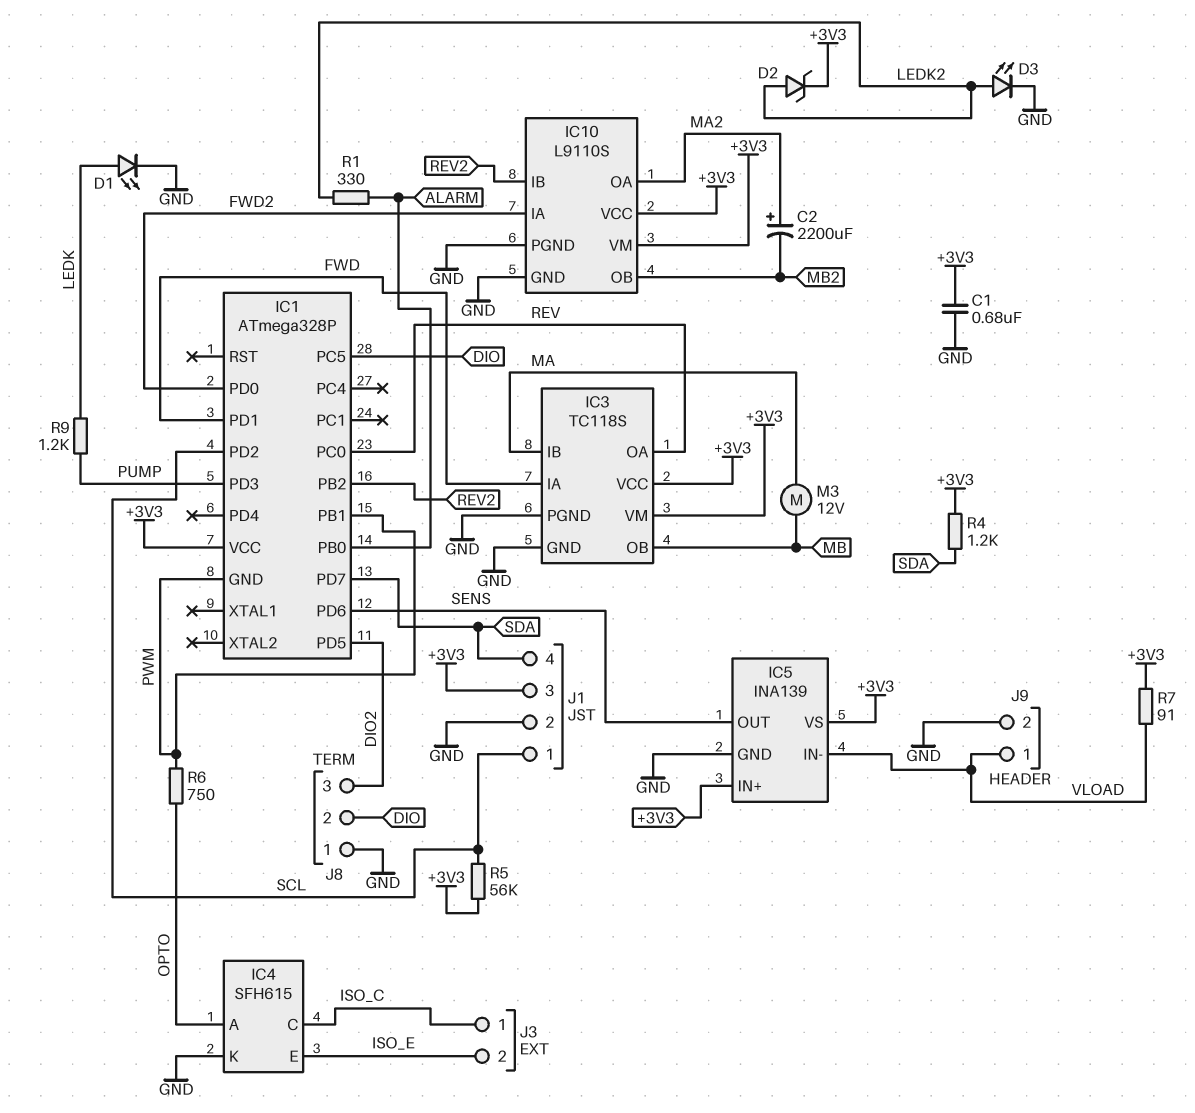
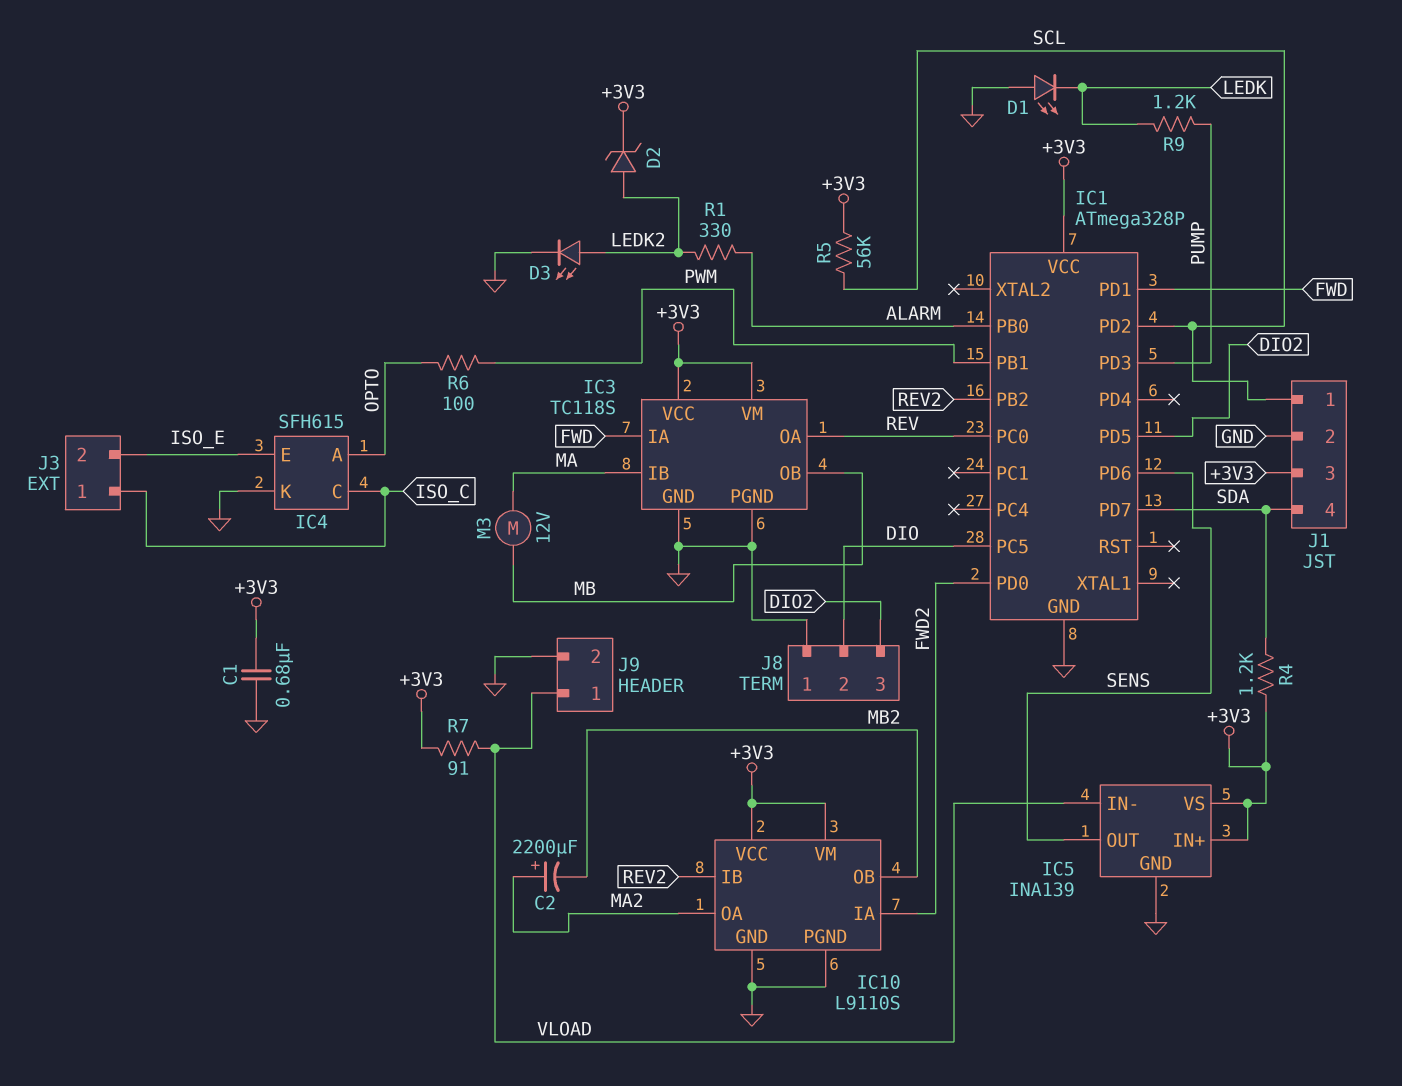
D1: LED (A LEDK, K GND) -> LED (A GND, K LEDK)
IC1 pin GND: PWM -> GND
R6: 750 (OPTO, PWM) -> 100 (OPTO, PWM)

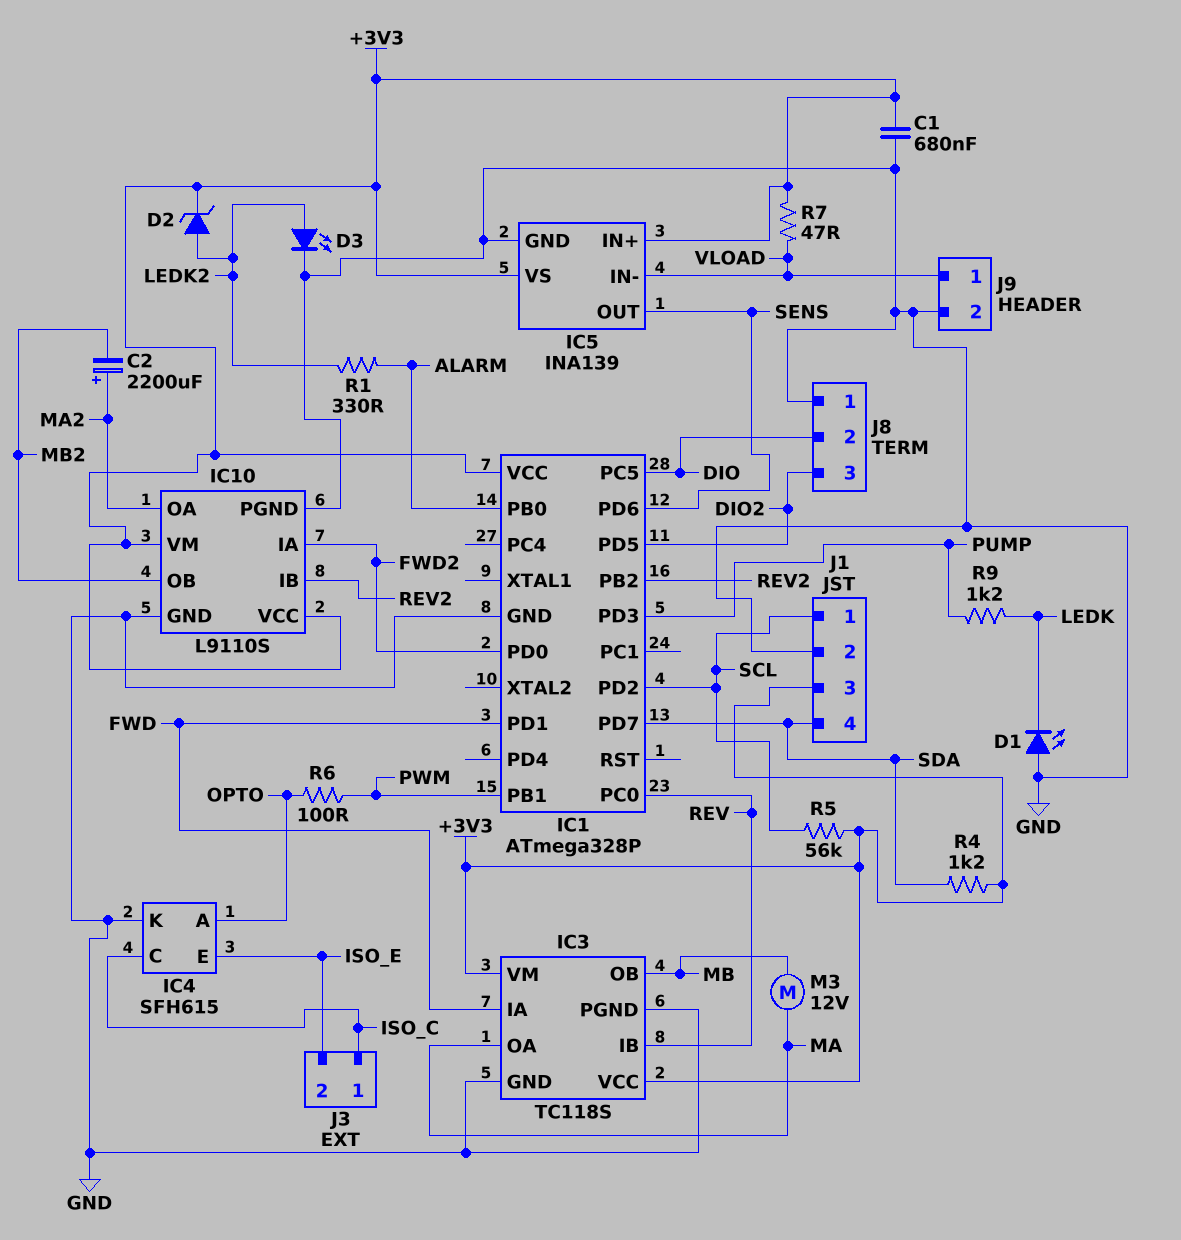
IC3 pin IB: MA -> REV
IC3 pin OA: REV -> MA
R7: 91 (+3V3, VLOAD) -> 47 (+3V3, VLOAD)

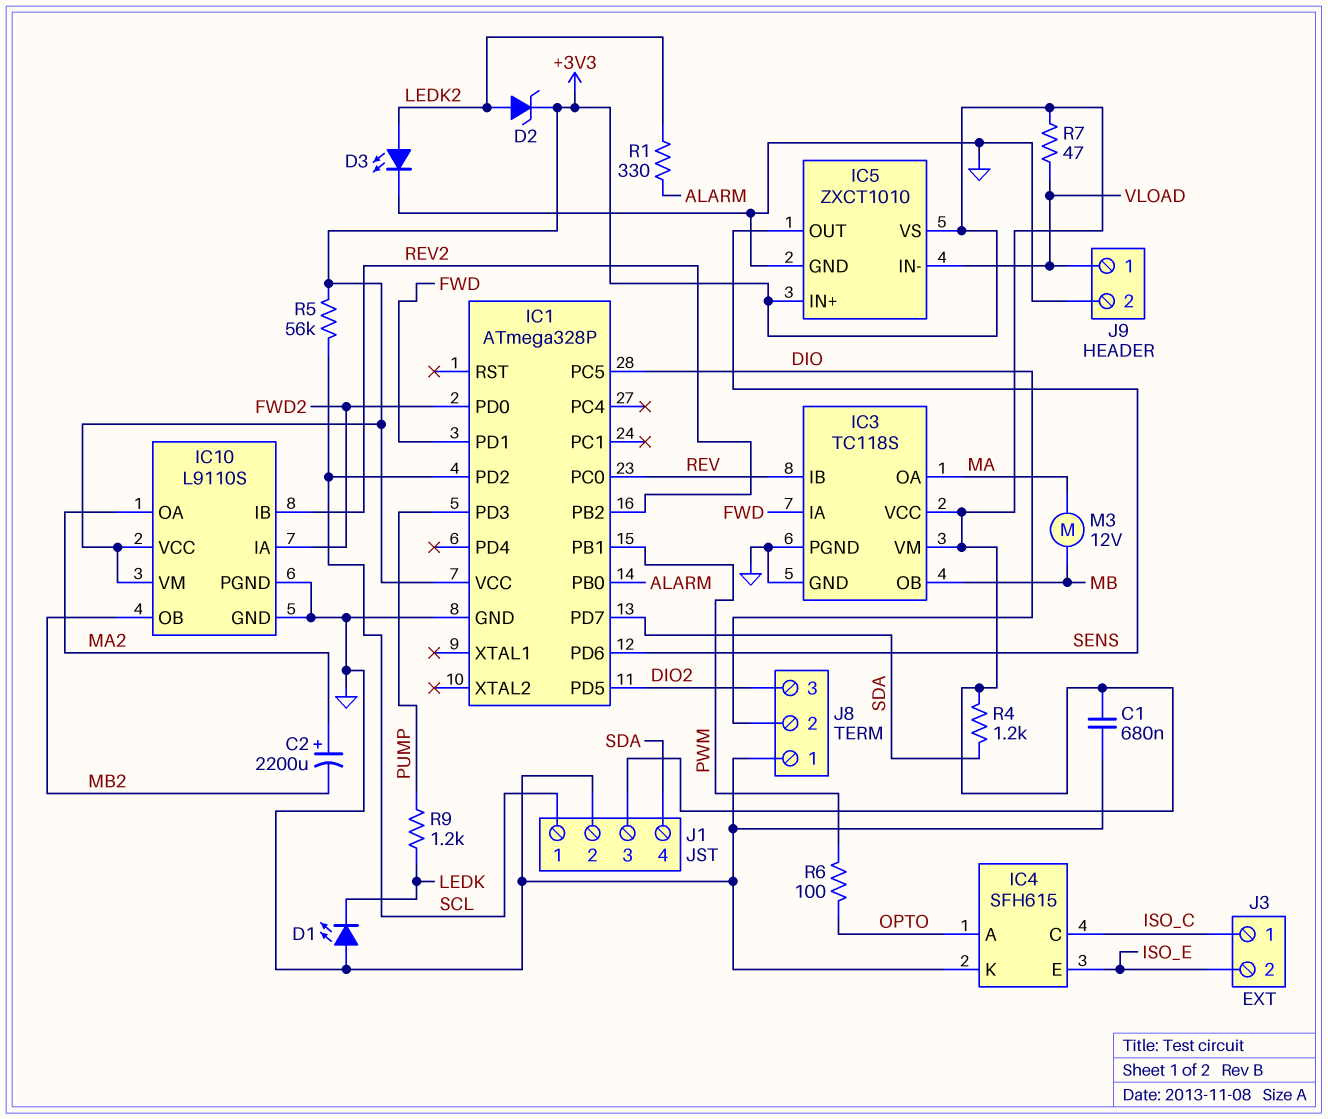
IC5: INA139 -> ZXCT1010

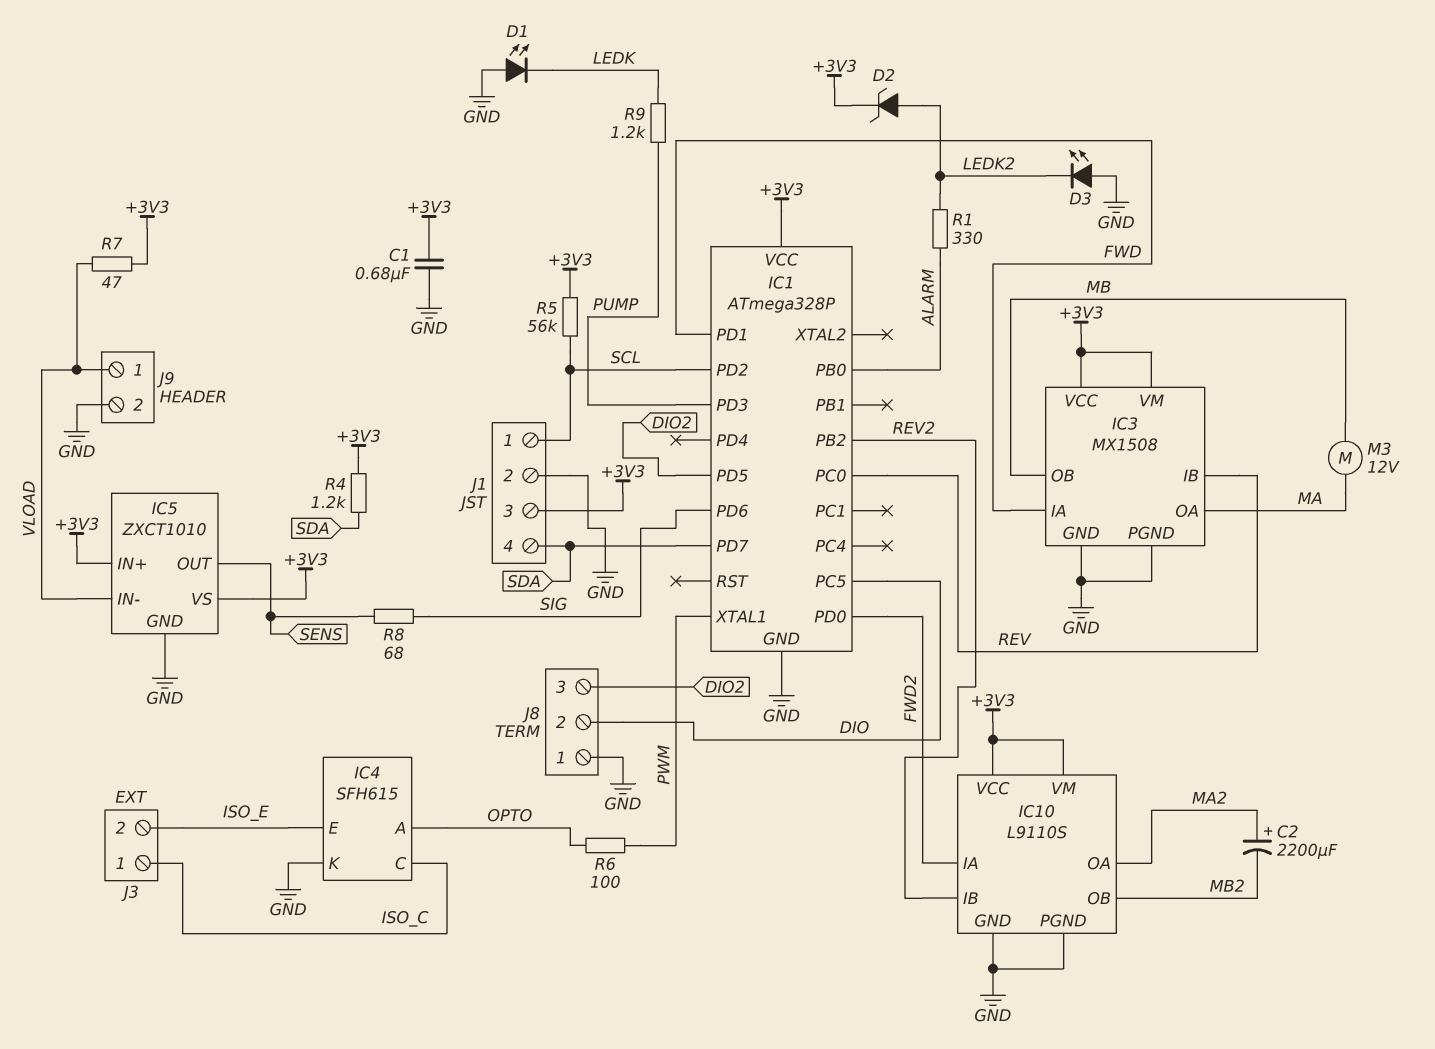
D3: LED (A LEDK2, K GND) -> LED (A GND, K LEDK2)
IC1 pin PB1: PWM -> none
IC1 pin PD6: SENS -> SIG
IC1 pin XTAL1: none -> PWM
IC3: TC118S -> MX1508
R8: none -> 68 (SENS, SIG)

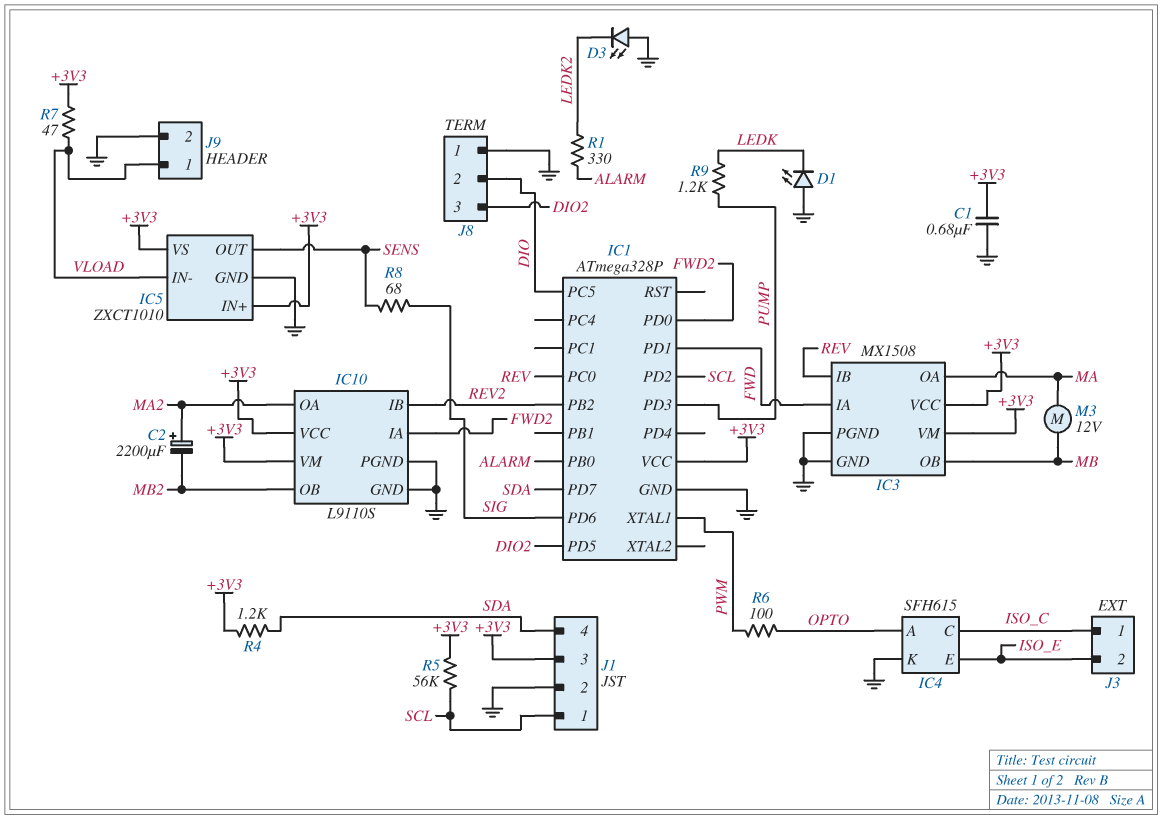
D2: zener (A LEDK2, K +3V3) -> none

